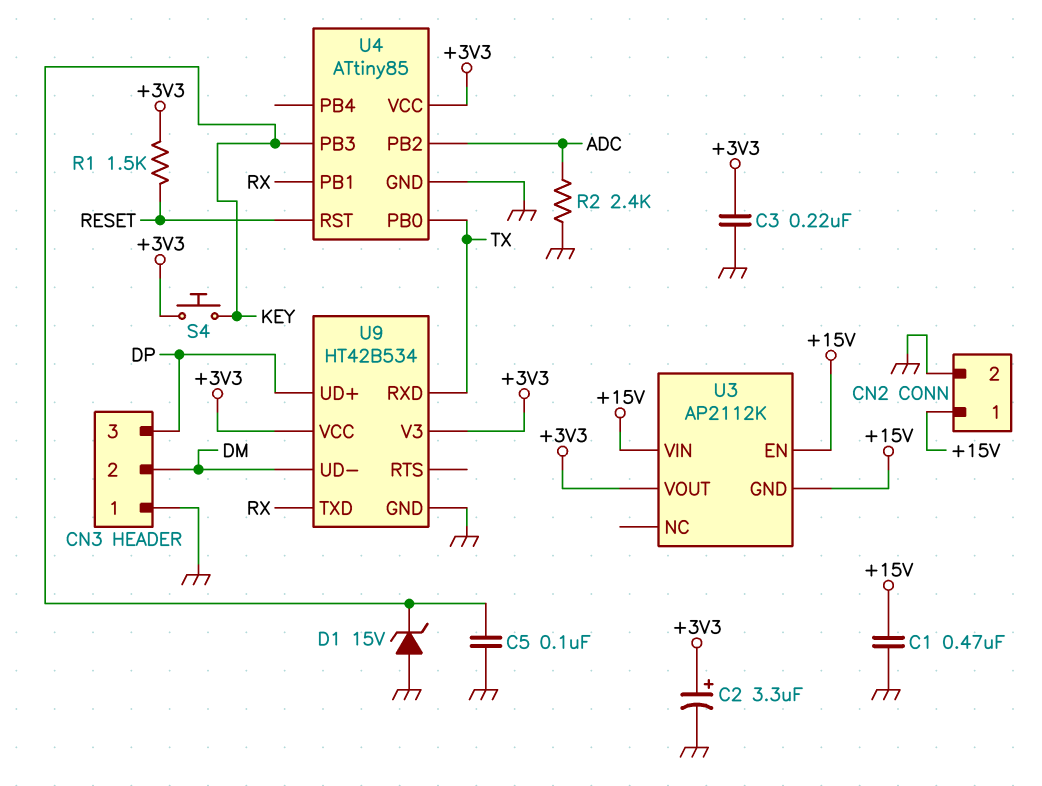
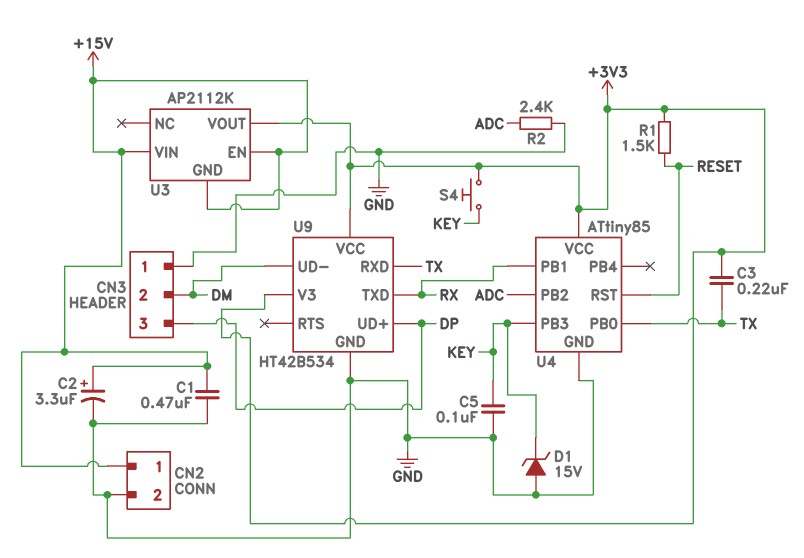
C2: 3.3uF (plus +3V3, minus GND) -> 3.3uF (plus +15V, minus GND)
C3: 220nF (+3V3, GND) -> 220nF (+3V3, TX)

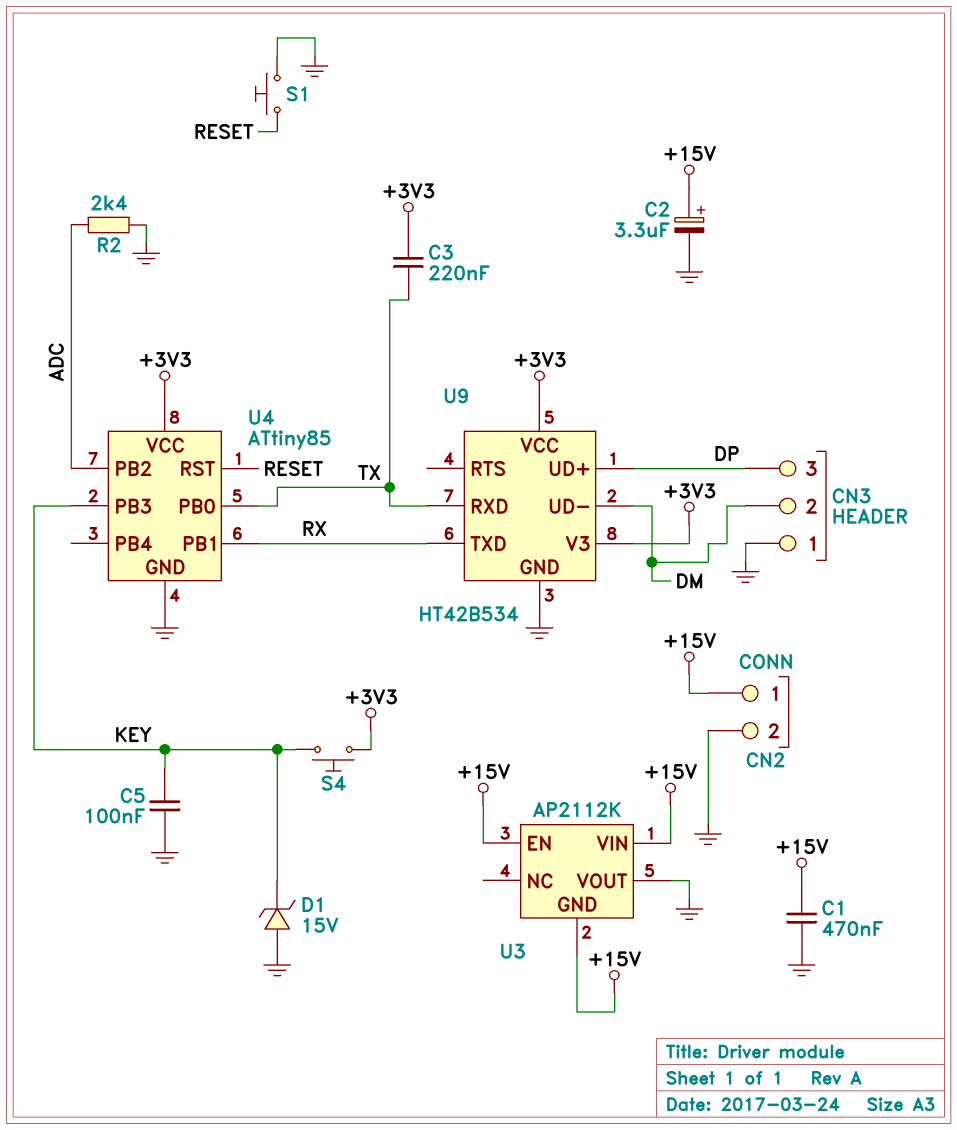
R1: 1.5k (+3V3, RESET) -> none
S1: none -> button (GND, RESET)
U3 pin VOUT: +3V3 -> GND

